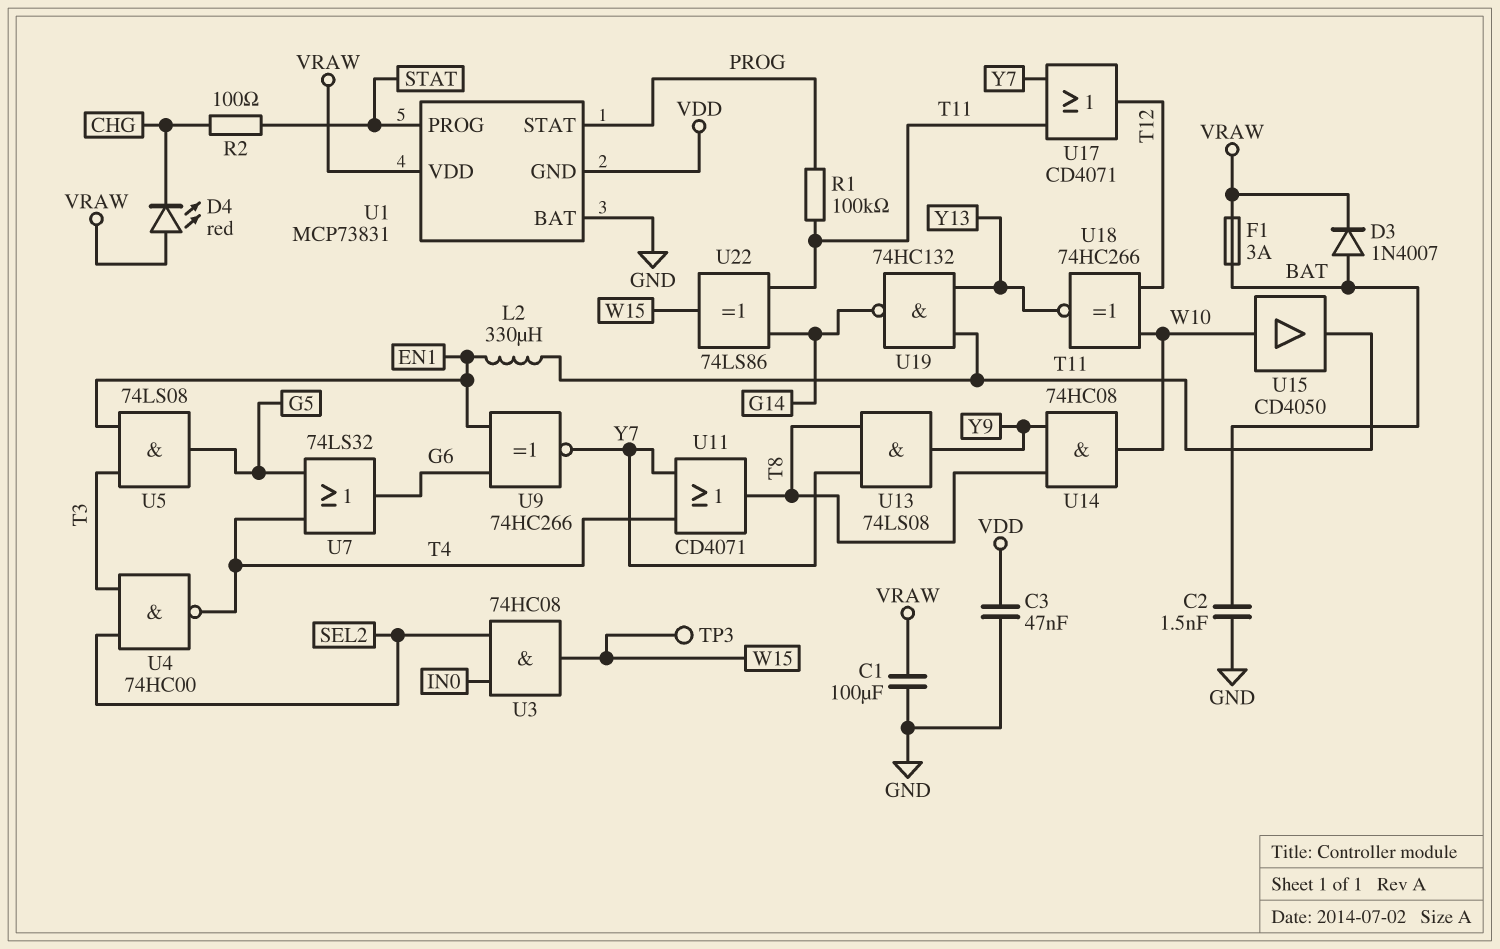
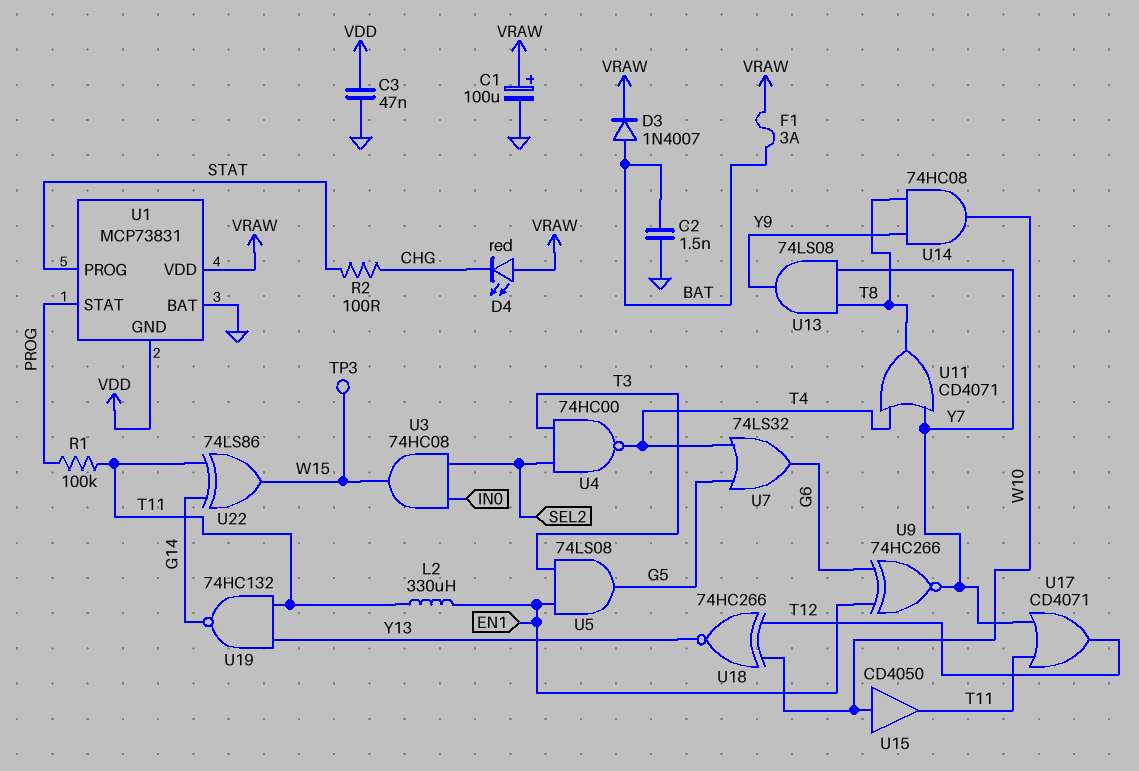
C1: 100uF (GND, VRAW) -> 100uF (plus VRAW, minus GND)

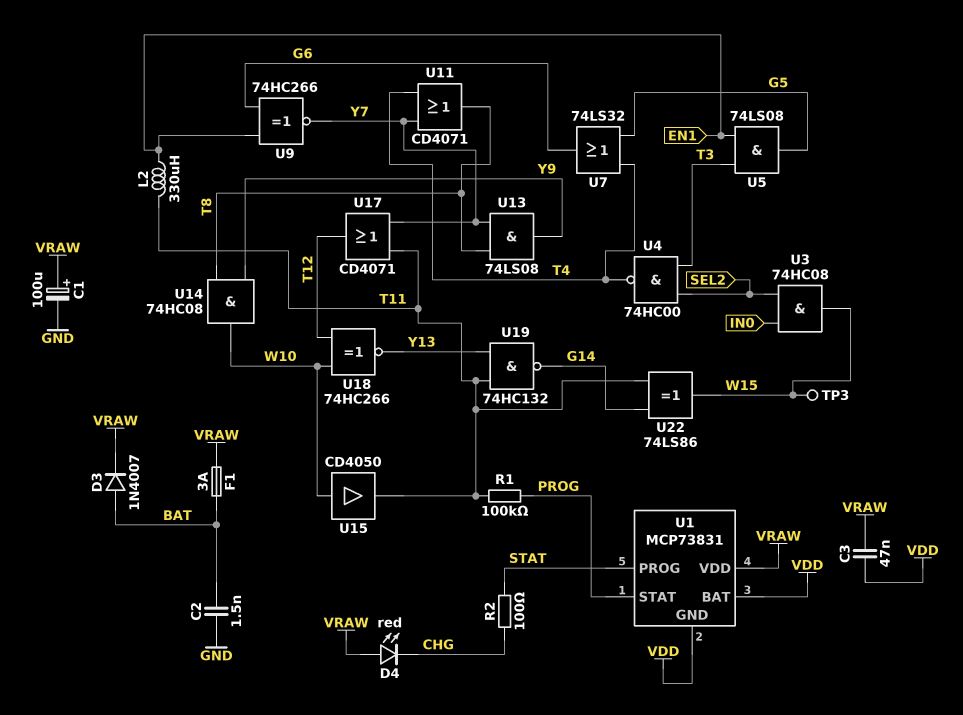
C3: 47nF (GND, VDD) -> 47nF (VDD, VRAW)
U1 pin BAT: GND -> VDD

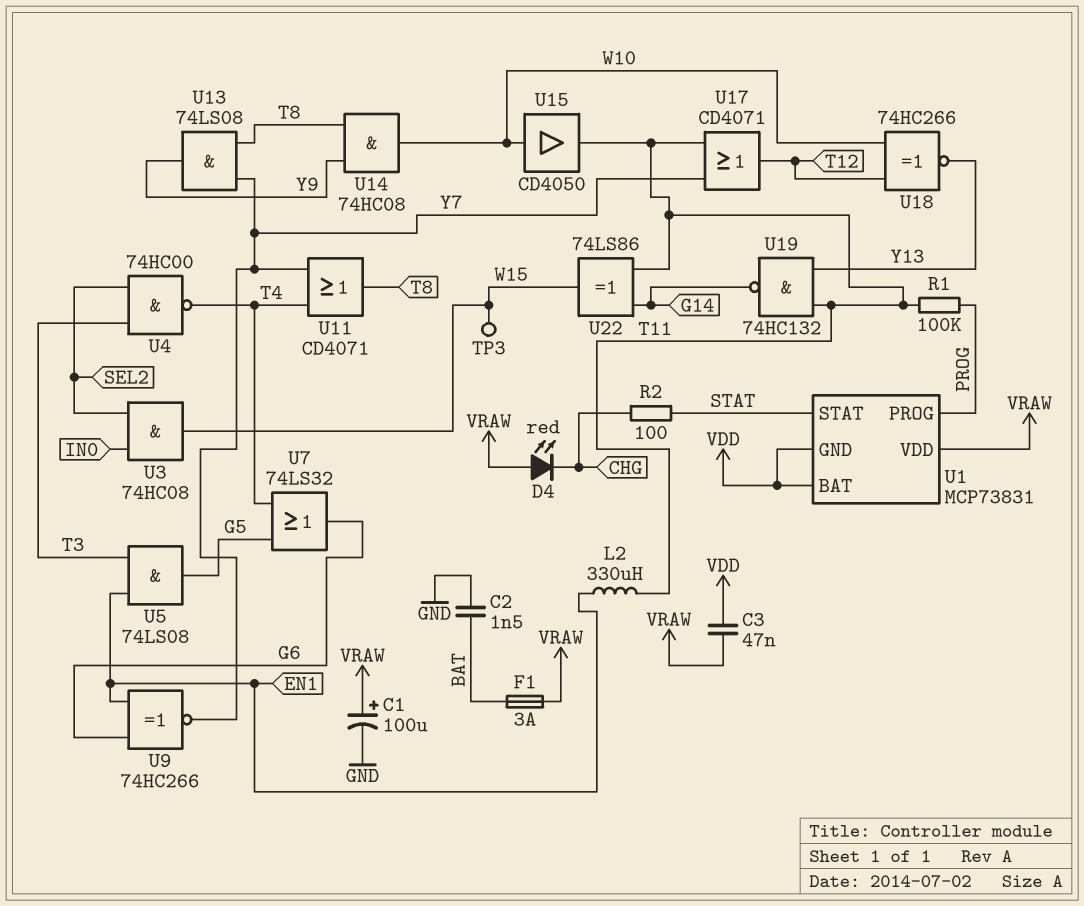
D3: diode 1N4007 (A BAT, K VRAW) -> none
U1 pin PROG: STAT -> PROG
U1 pin STAT: PROG -> STAT

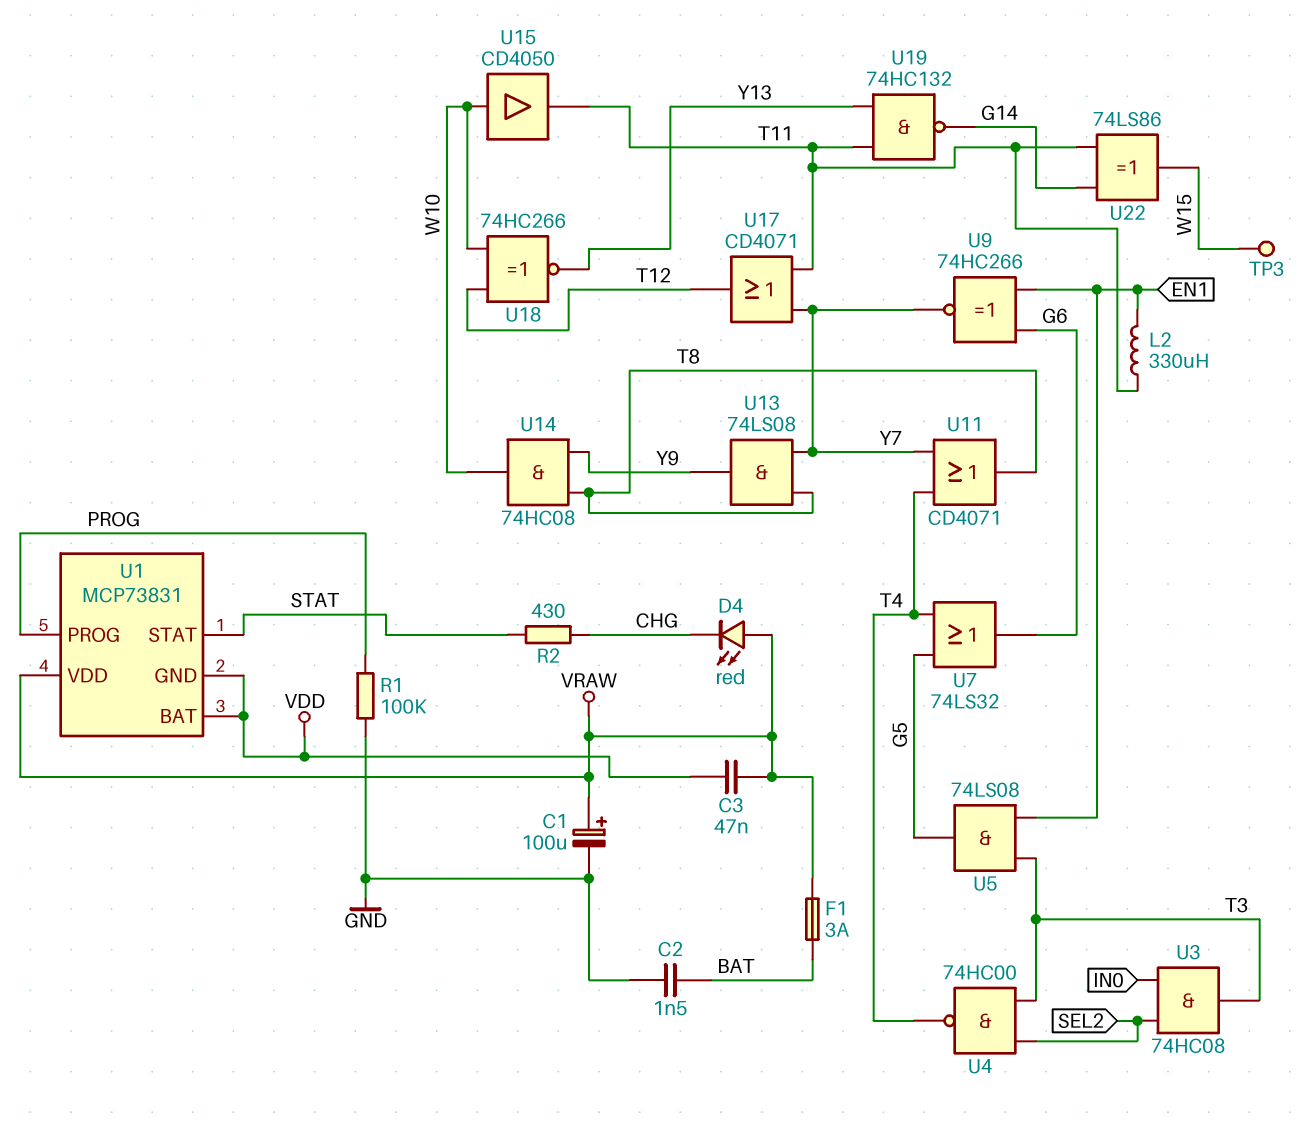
R1: 100k (PROG, T11) -> 100k (GND, PROG)
R2: 100 (CHG, STAT) -> 430 (CHG, STAT)
U3: AND 74HC08 (in IN0, in SEL2, out W15) -> AND 74HC08 (in IN0, in SEL2, out T3)

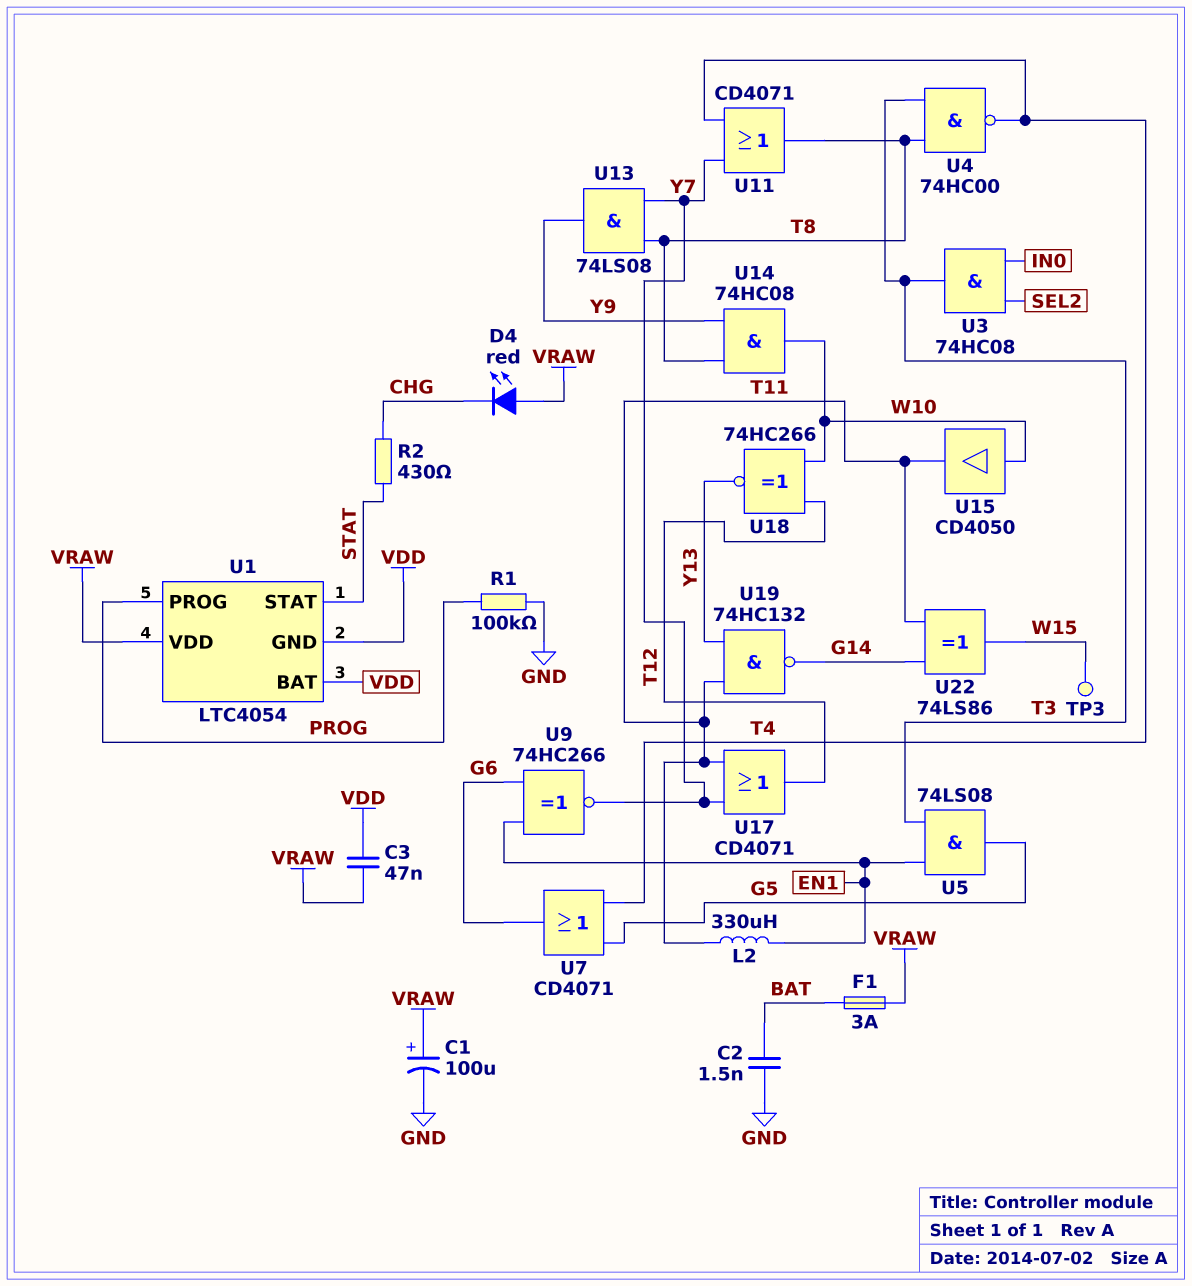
U1: MCP73831 -> LTC4054
U4: NAND 74HC00 (in SEL2, in T3, out T4) -> NAND 74HC00 (in T3, in T8, out T4)
U7: OR 74LS32 (in G5, in T4, out G6) -> OR CD4071 (in G5, in T4, out G6)

